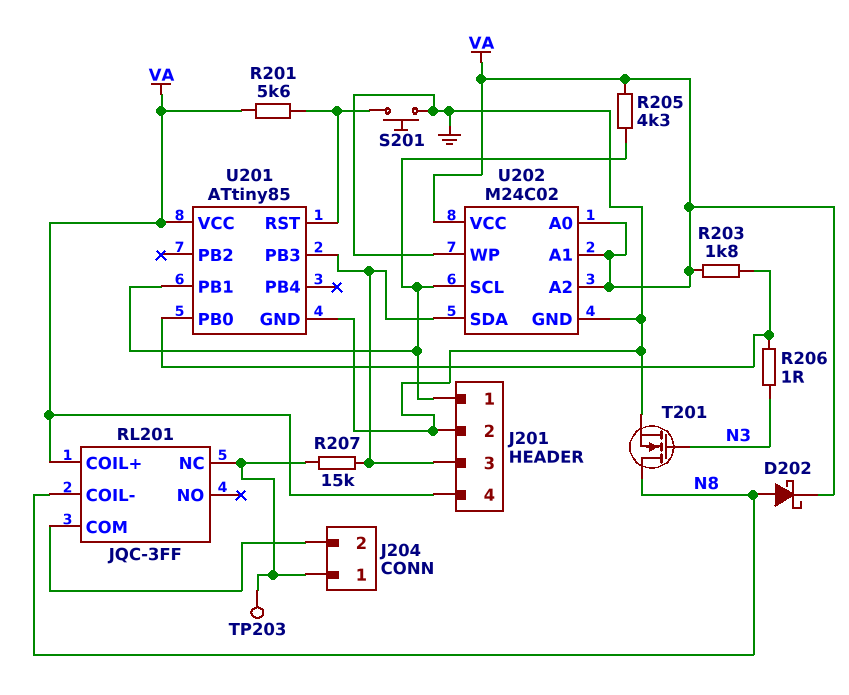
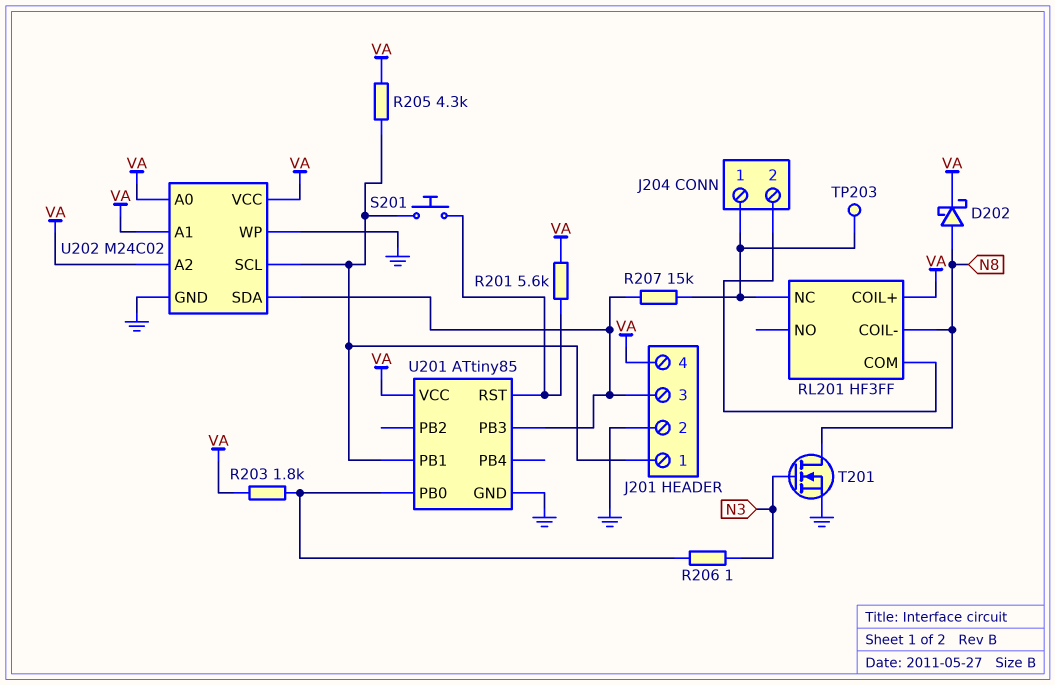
RL201: JQC-3FF -> HF3FF
S201: button (GND, U201/RST) -> button (J201/1, U201/RST)

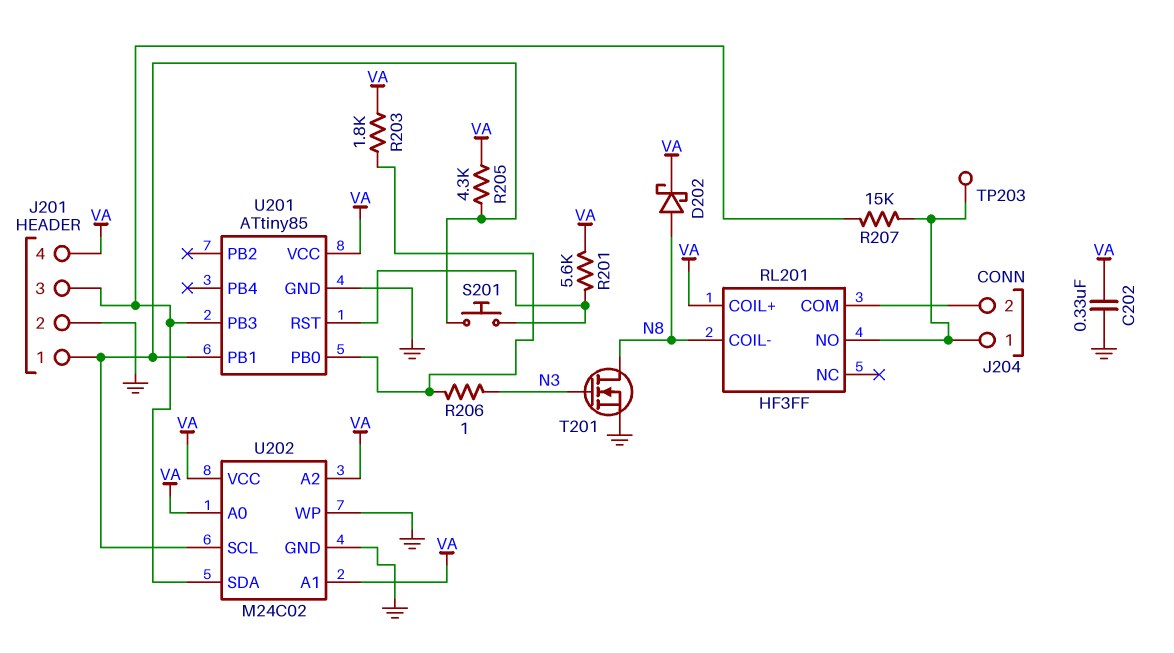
C202: none -> 330nF (GND, VA)
RL201 pin NC: J204/1 -> none
RL201 pin NO: none -> J204/1

